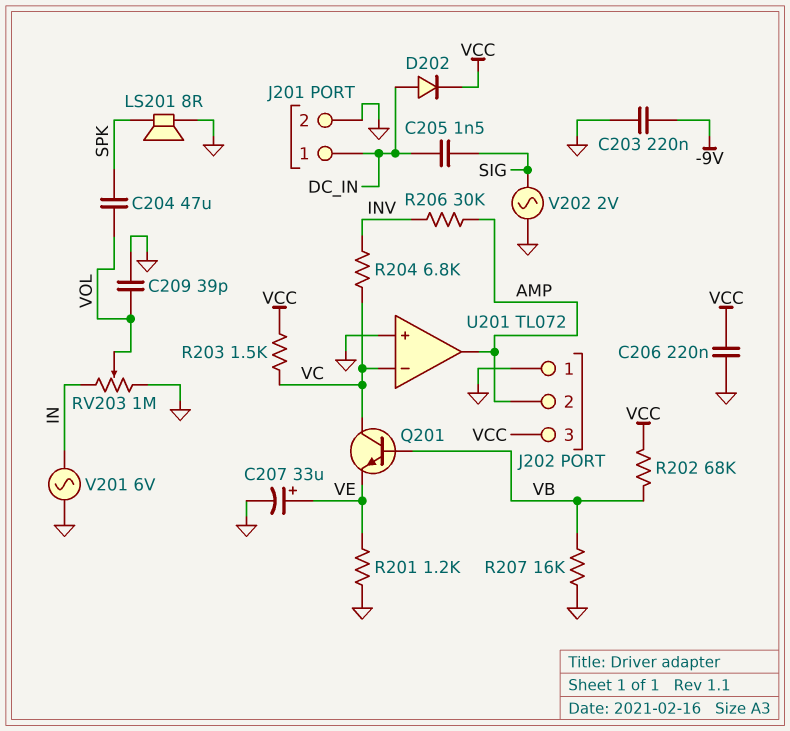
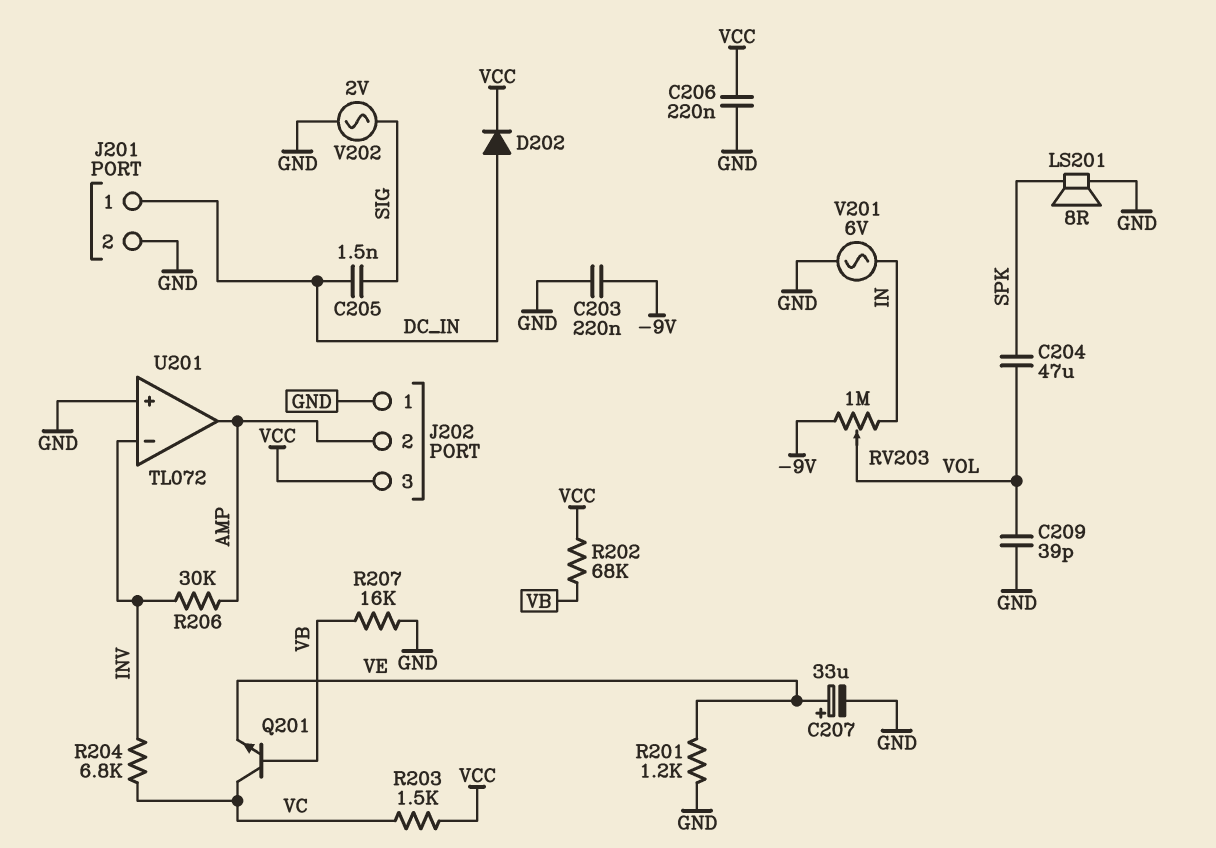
RV203: 1M (GND, IN, wiper VOL) -> 1M (-9V, IN, wiper VOL)
U201 pin in-: VC -> INV

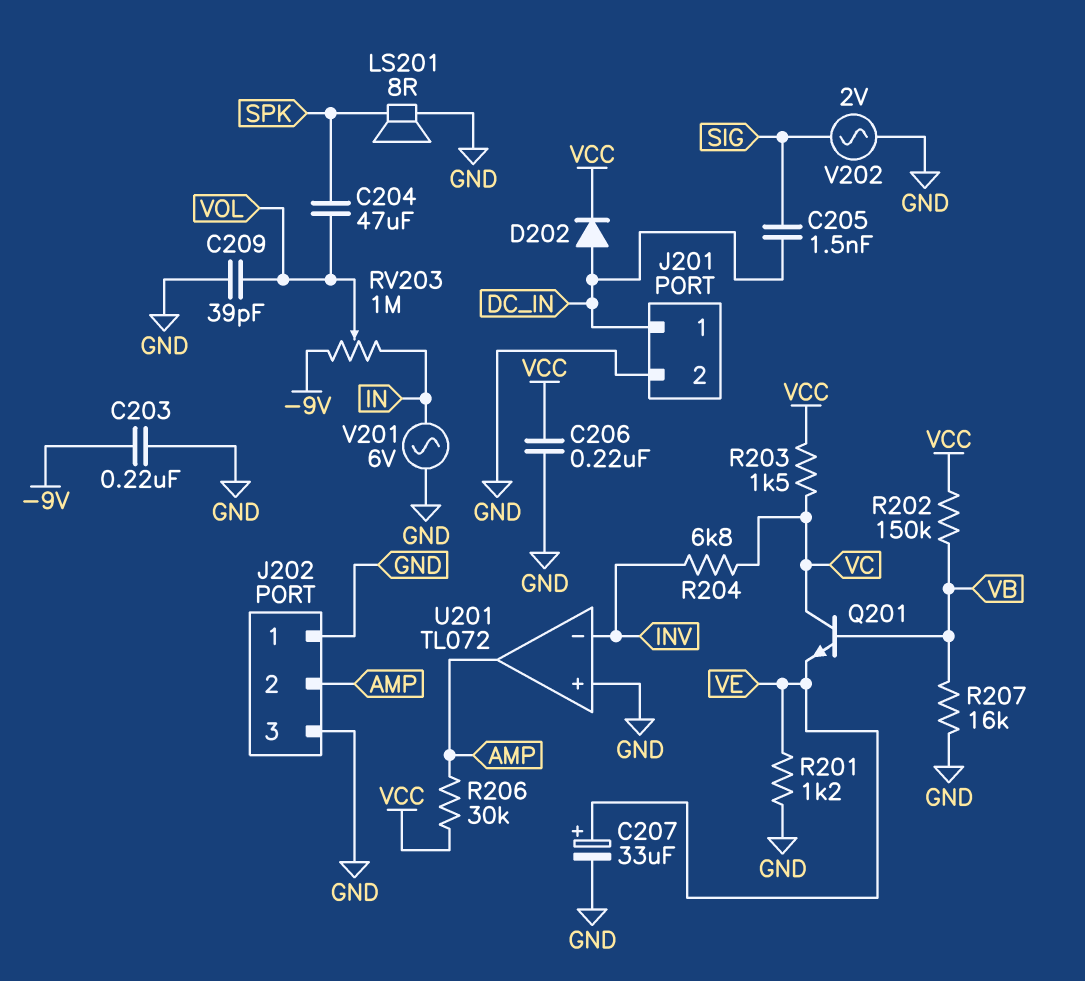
J202 pin 3: VCC -> GND
R202: 68k (VB, VCC) -> 150k (VB, VCC)
R206: 30k (AMP, INV) -> 30k (AMP, VCC)

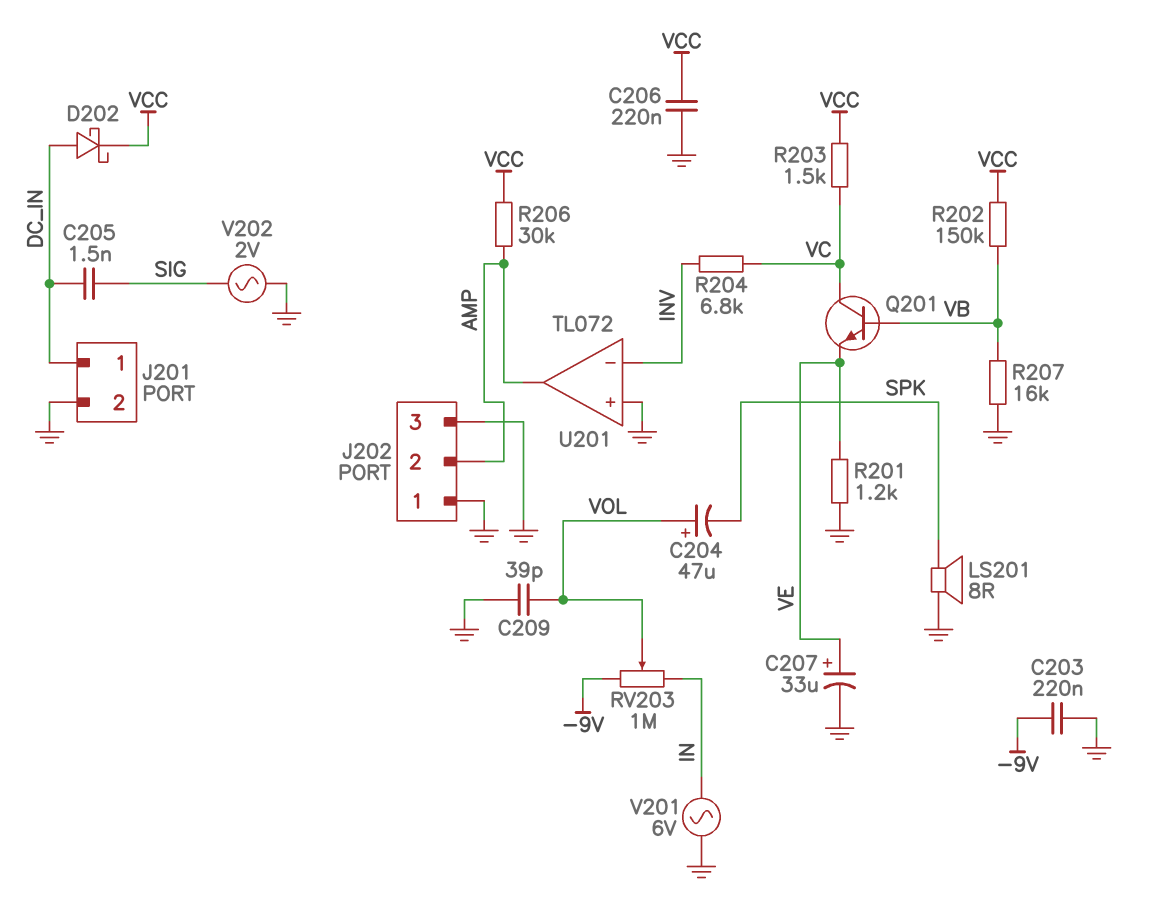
C204: 47uF (SPK, VOL) -> 47uF (plus VOL, minus SPK)
D202: diode (A DC_IN, K VCC) -> schottky (A DC_IN, K VCC)

